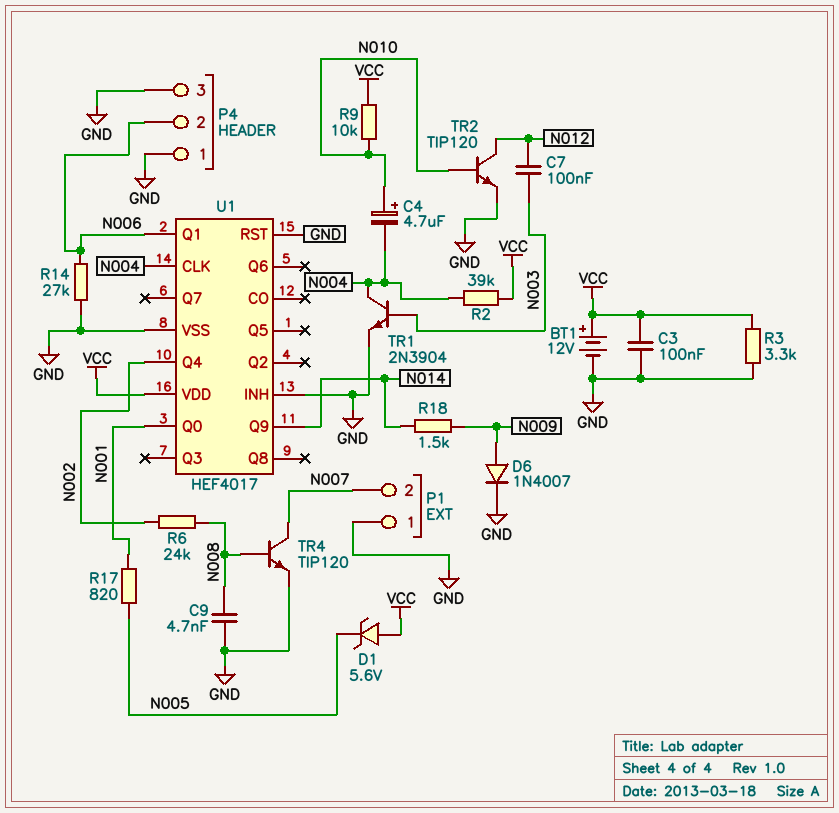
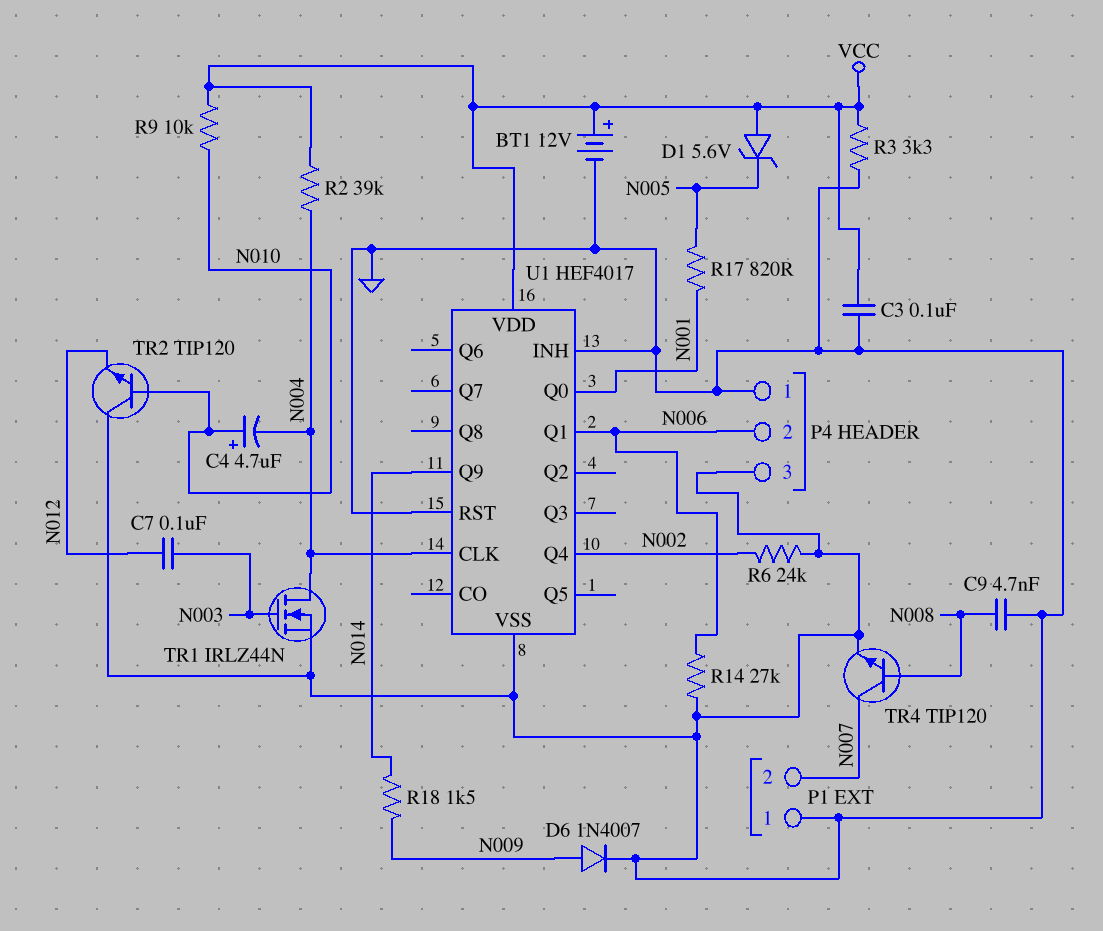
R6: 24k (N002, N008) -> 24k (GND, N002)
TR1: NPN 2N3904 (B N003, C N004, E GND) -> NMOS IRLZ44N (G N003, D N004, S GND)
TR2: NPN TIP120 (B N010, C N012, E GND) -> NPN TIP120 (B N010, C GND, E N012)

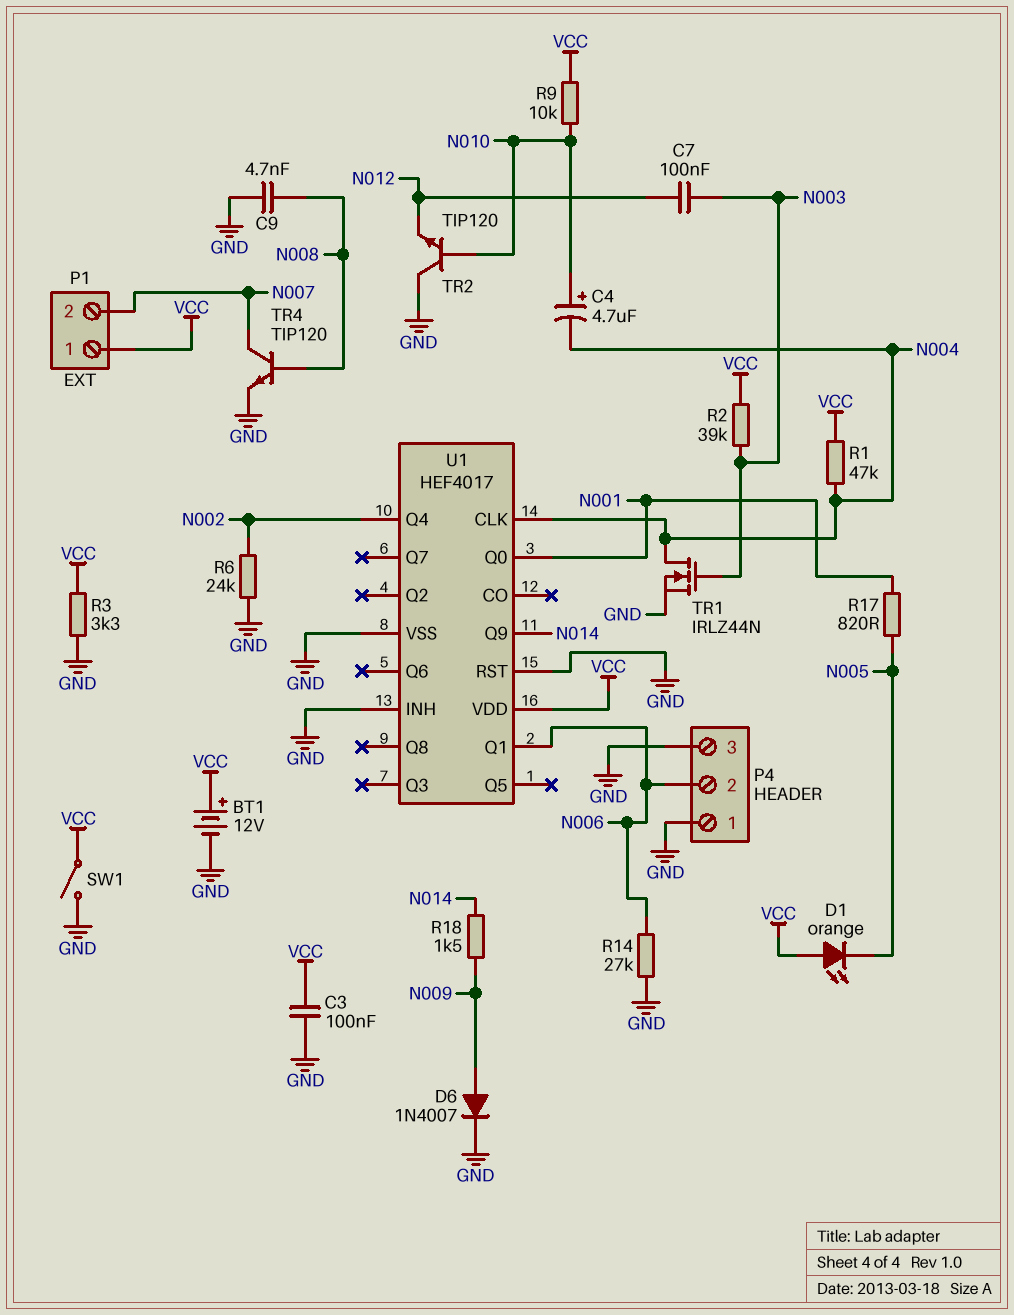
D1: zener 5.6V (A VCC, K N005) -> LED orange (A VCC, K N005)
P1 pin 1: GND -> VCC
R1: none -> 47k (N004, VCC)
R2: 39k (N004, VCC) -> 39k (N003, VCC)
SW1: none -> switch (GND, VCC)

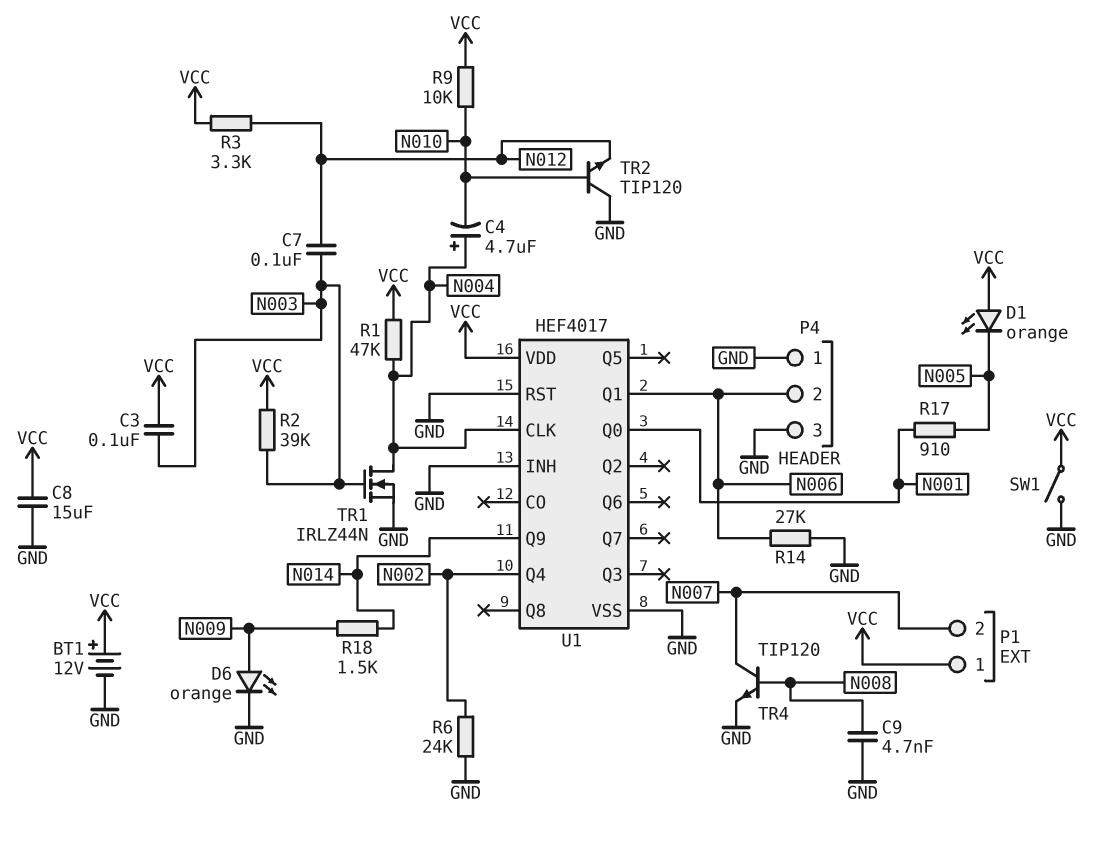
C3: 100nF (GND, VCC) -> 100nF (N003, VCC)
C4: 4.7uF (plus N010, minus N004) -> 4.7uF (plus N004, minus N010)
C8: none -> 15uF (GND, VCC)
D6: diode 1N4007 (A N009, K GND) -> LED orange (A N009, K GND)
R3: 3.3k (GND, VCC) -> 3.3k (N012, VCC)
R17: 820 (N001, N005) -> 910 (N001, N005)

